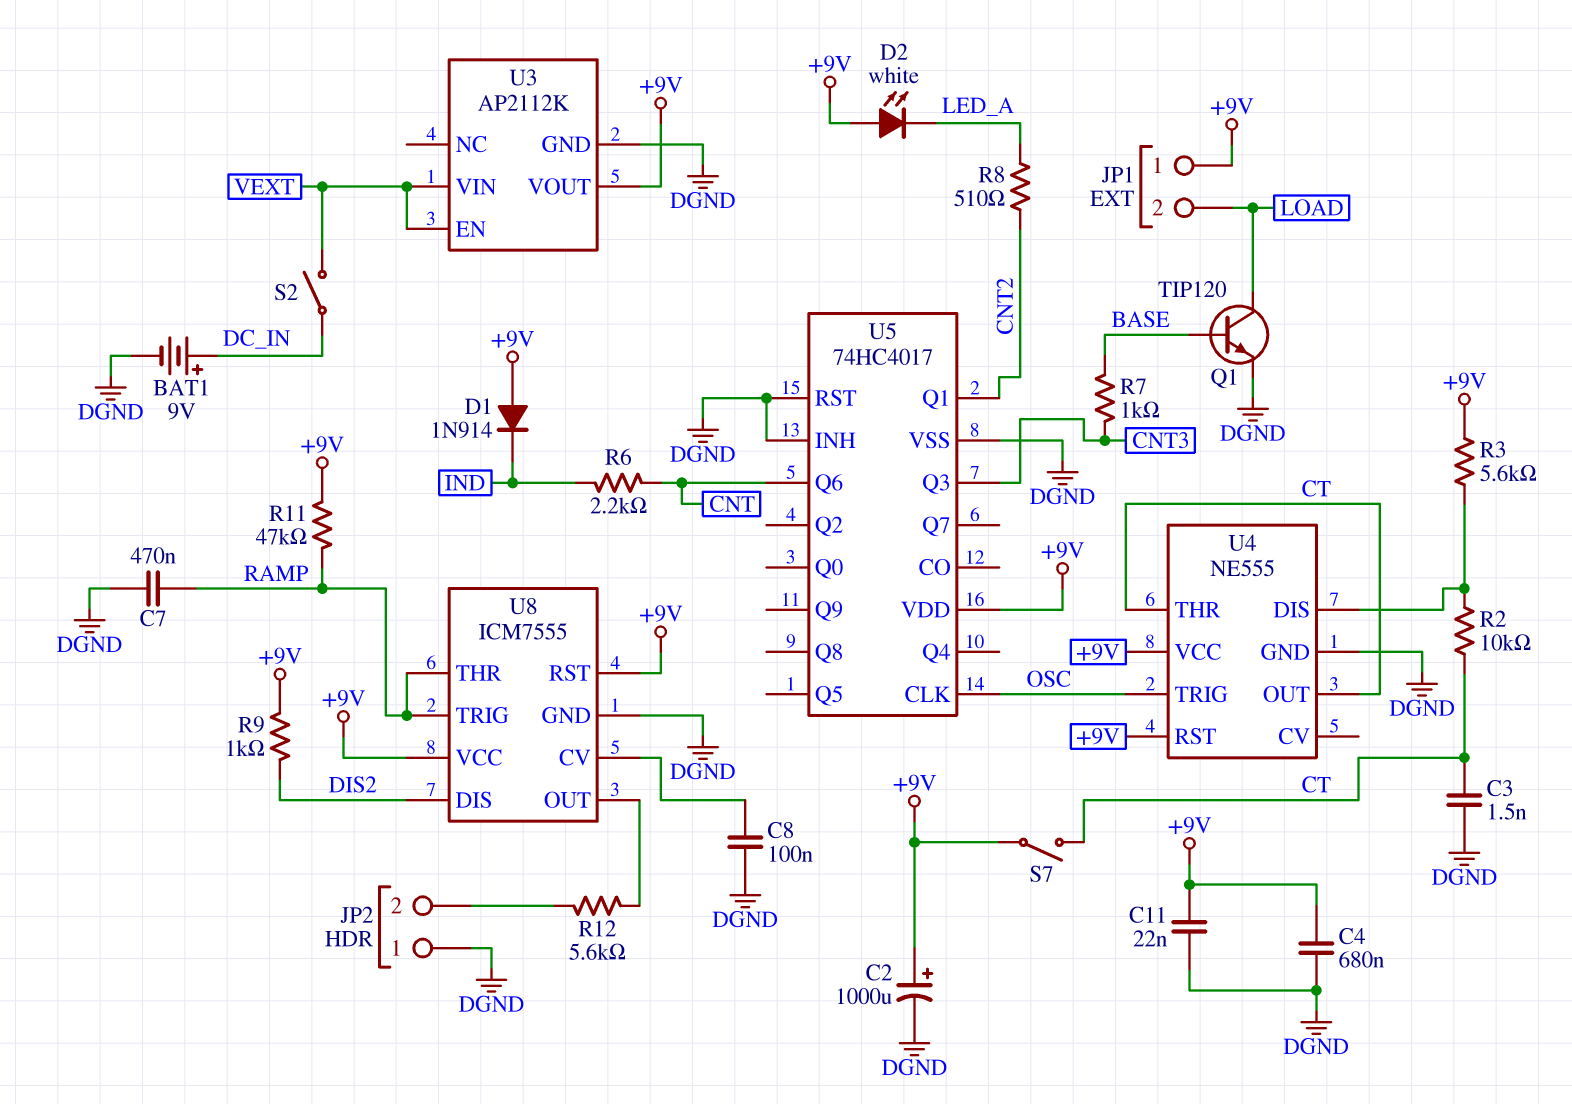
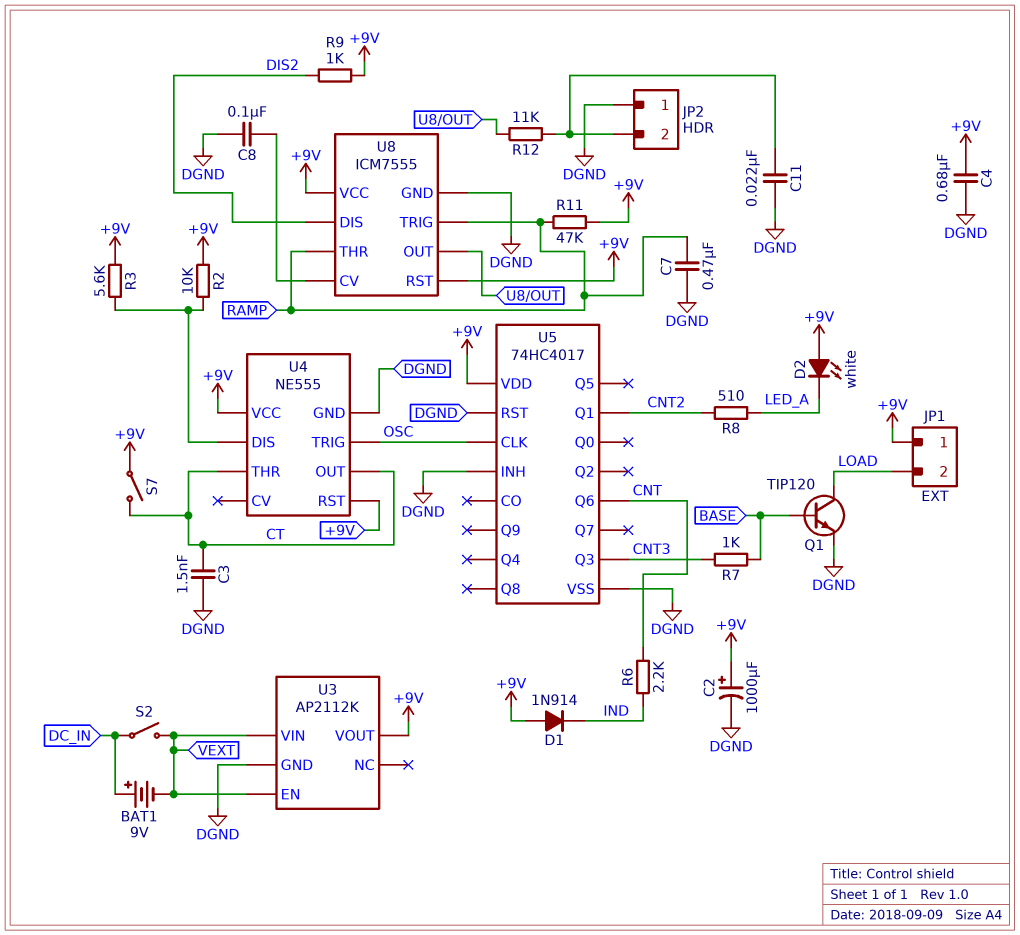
BAT1: 9V (plus DC_IN, minus DGND) -> 9V (plus DC_IN, minus VEXT)
C11: 22nF (+9V, DGND) -> 22nF (DGND, JP2/2)
R2: 10k (CT, U4/DIS) -> 10k (+9V, U4/DIS)
R12: 5.6k (JP2/2, U8/OUT) -> 11k (JP2/2, U8/OUT)

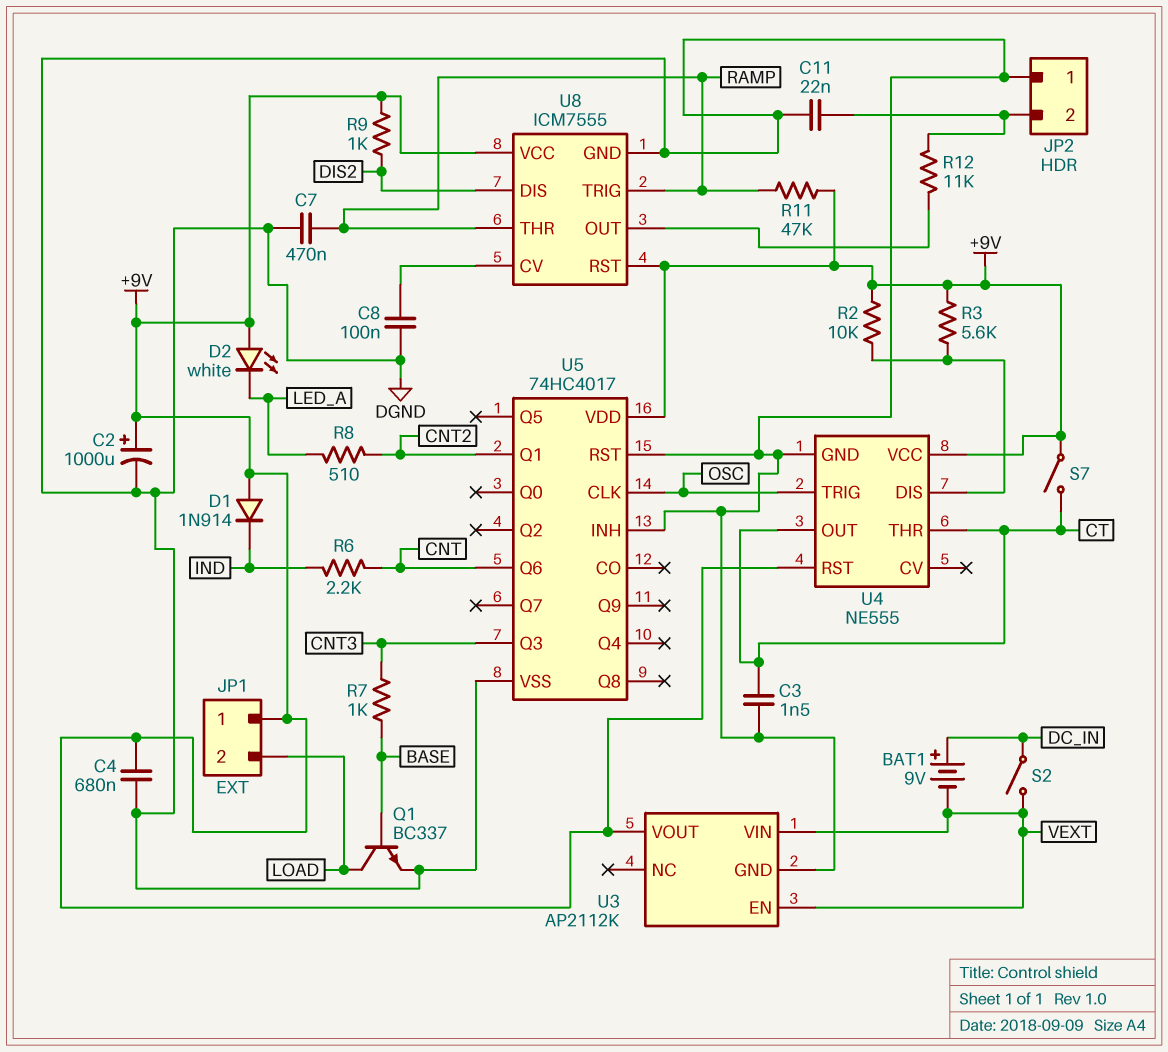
Q1: NPN TIP120 (B BASE, C LOAD, E DGND) -> NPN BC337 (B BASE, C LOAD, E DGND)

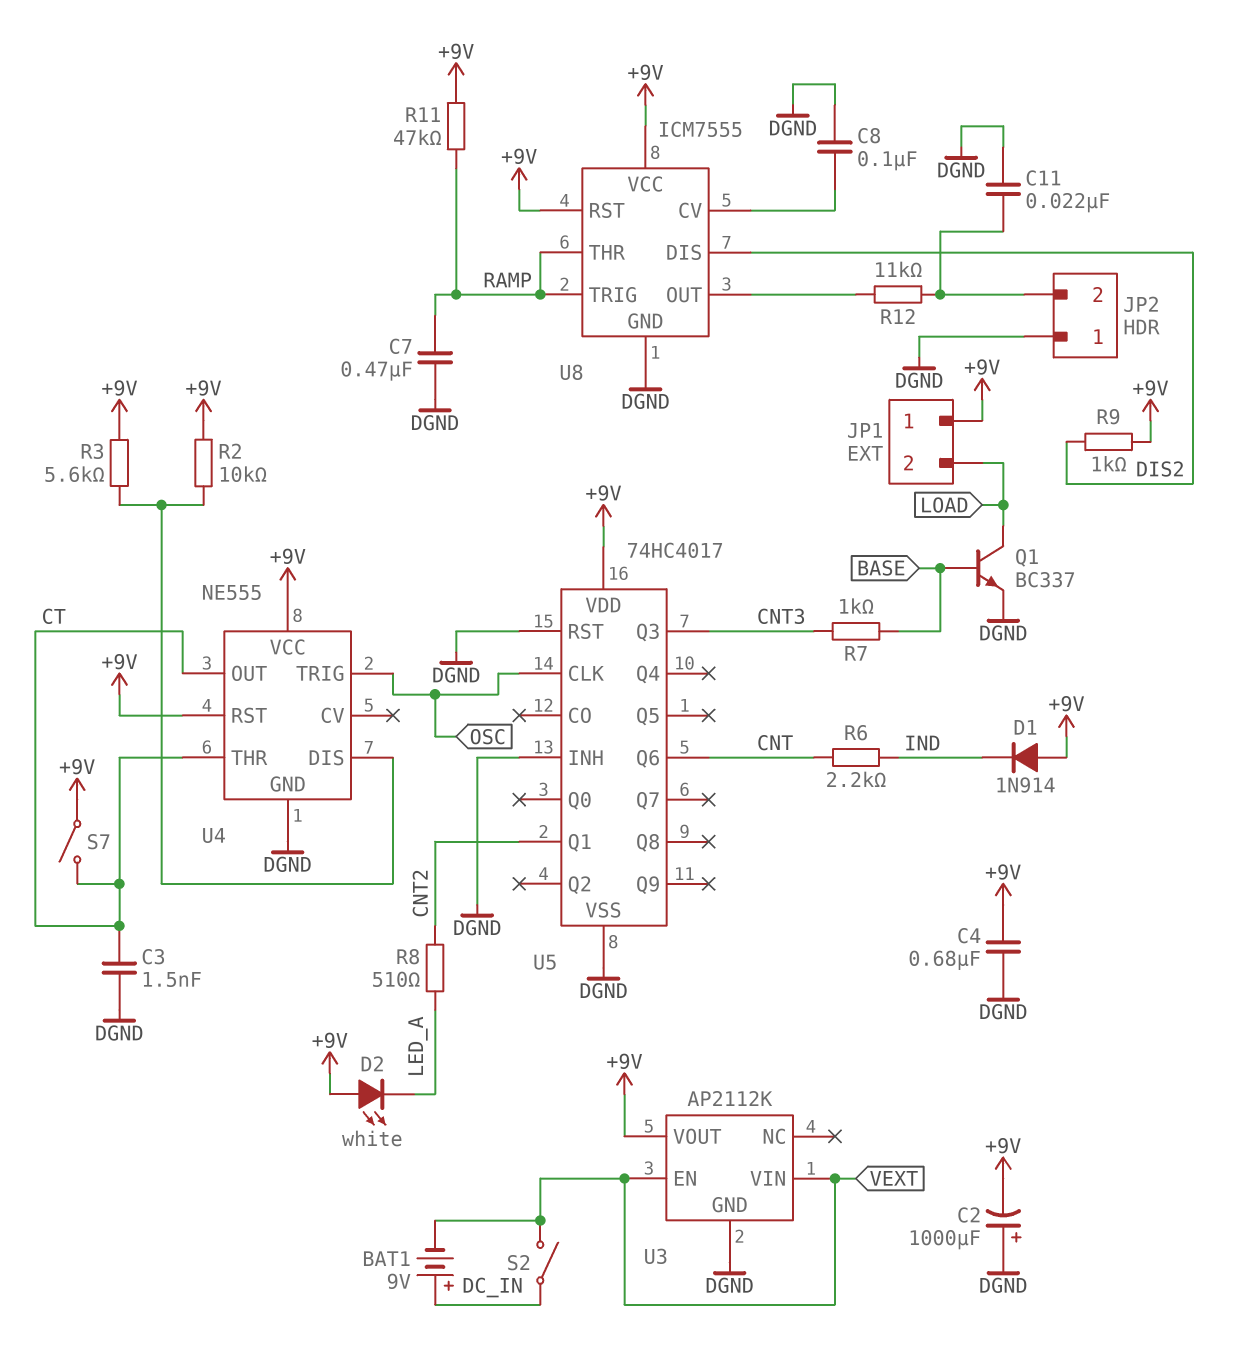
C2: 1000uF (plus +9V, minus DGND) -> 1000uF (plus DGND, minus +9V)

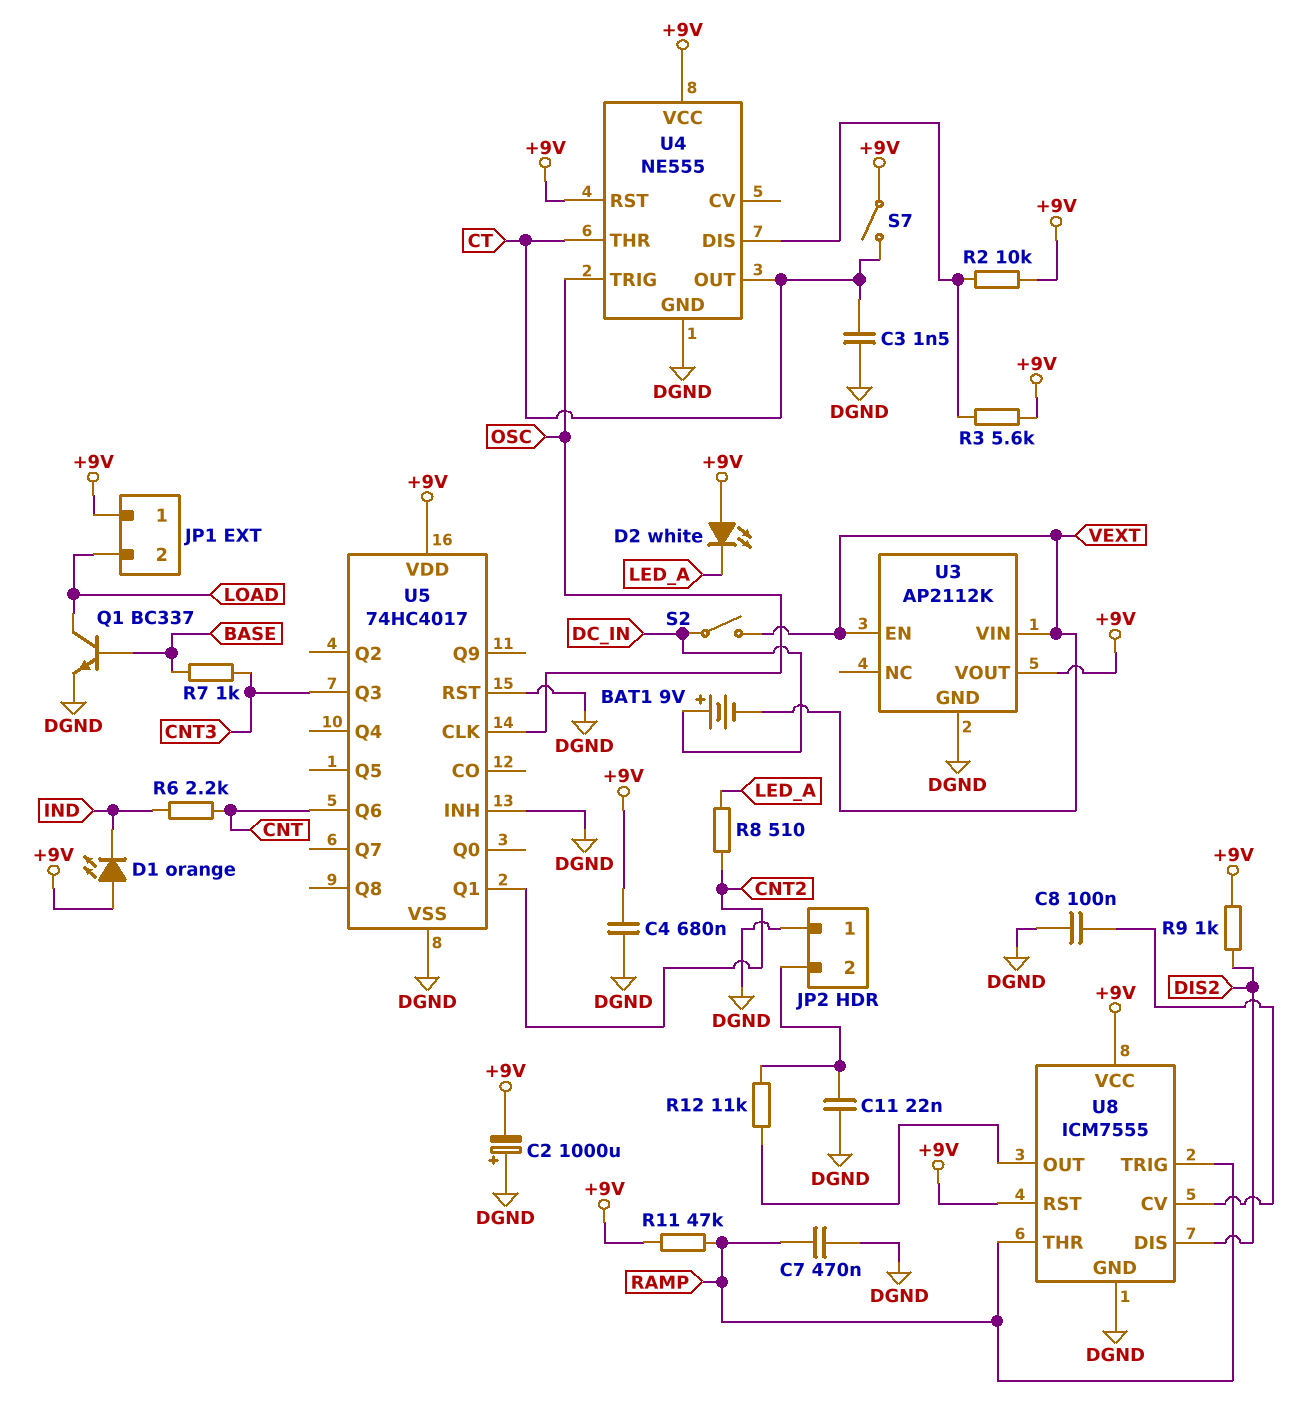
D1: diode 1N914 (A +9V, K IND) -> LED orange (A +9V, K IND)

